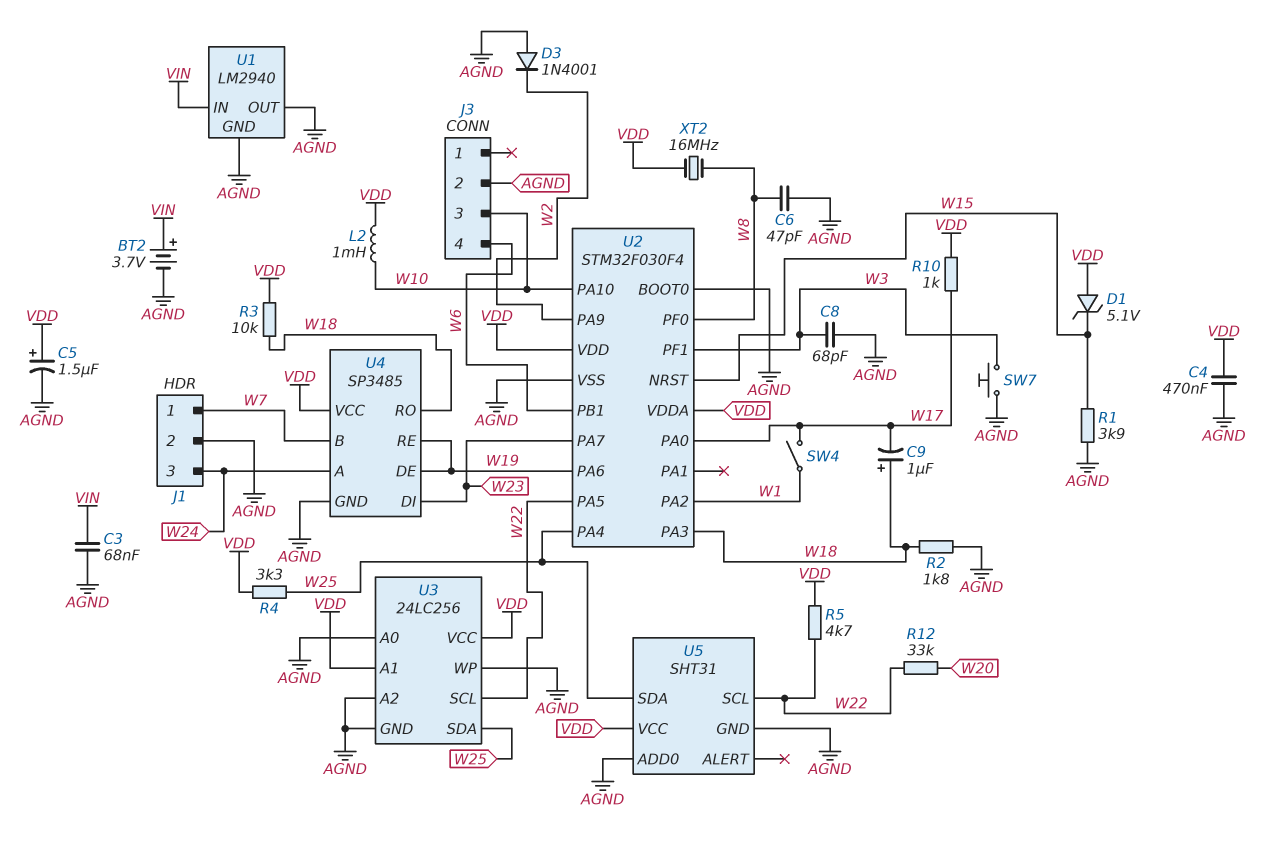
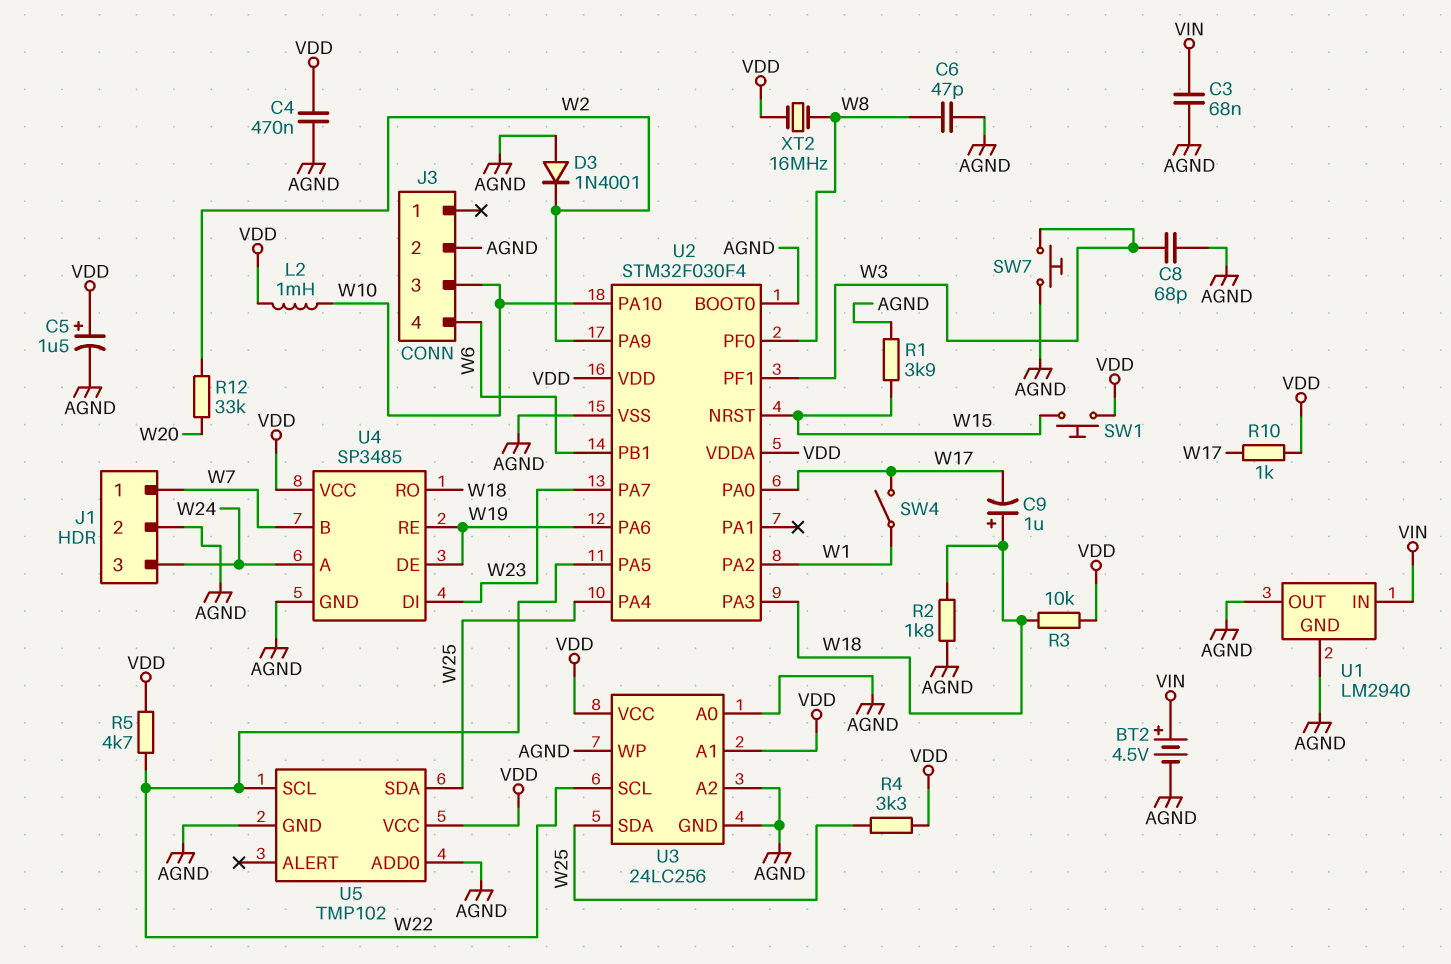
BT2: 3.7V (plus VIN, minus AGND) -> 4.5V (plus VIN, minus AGND)
D1: zener 5.1V (A VDD, K W15) -> none
R12: 33k (W20, W22) -> 33k (W2, W20)
SW1: none -> button (VDD, W15)
U5: SHT31 -> TMP102

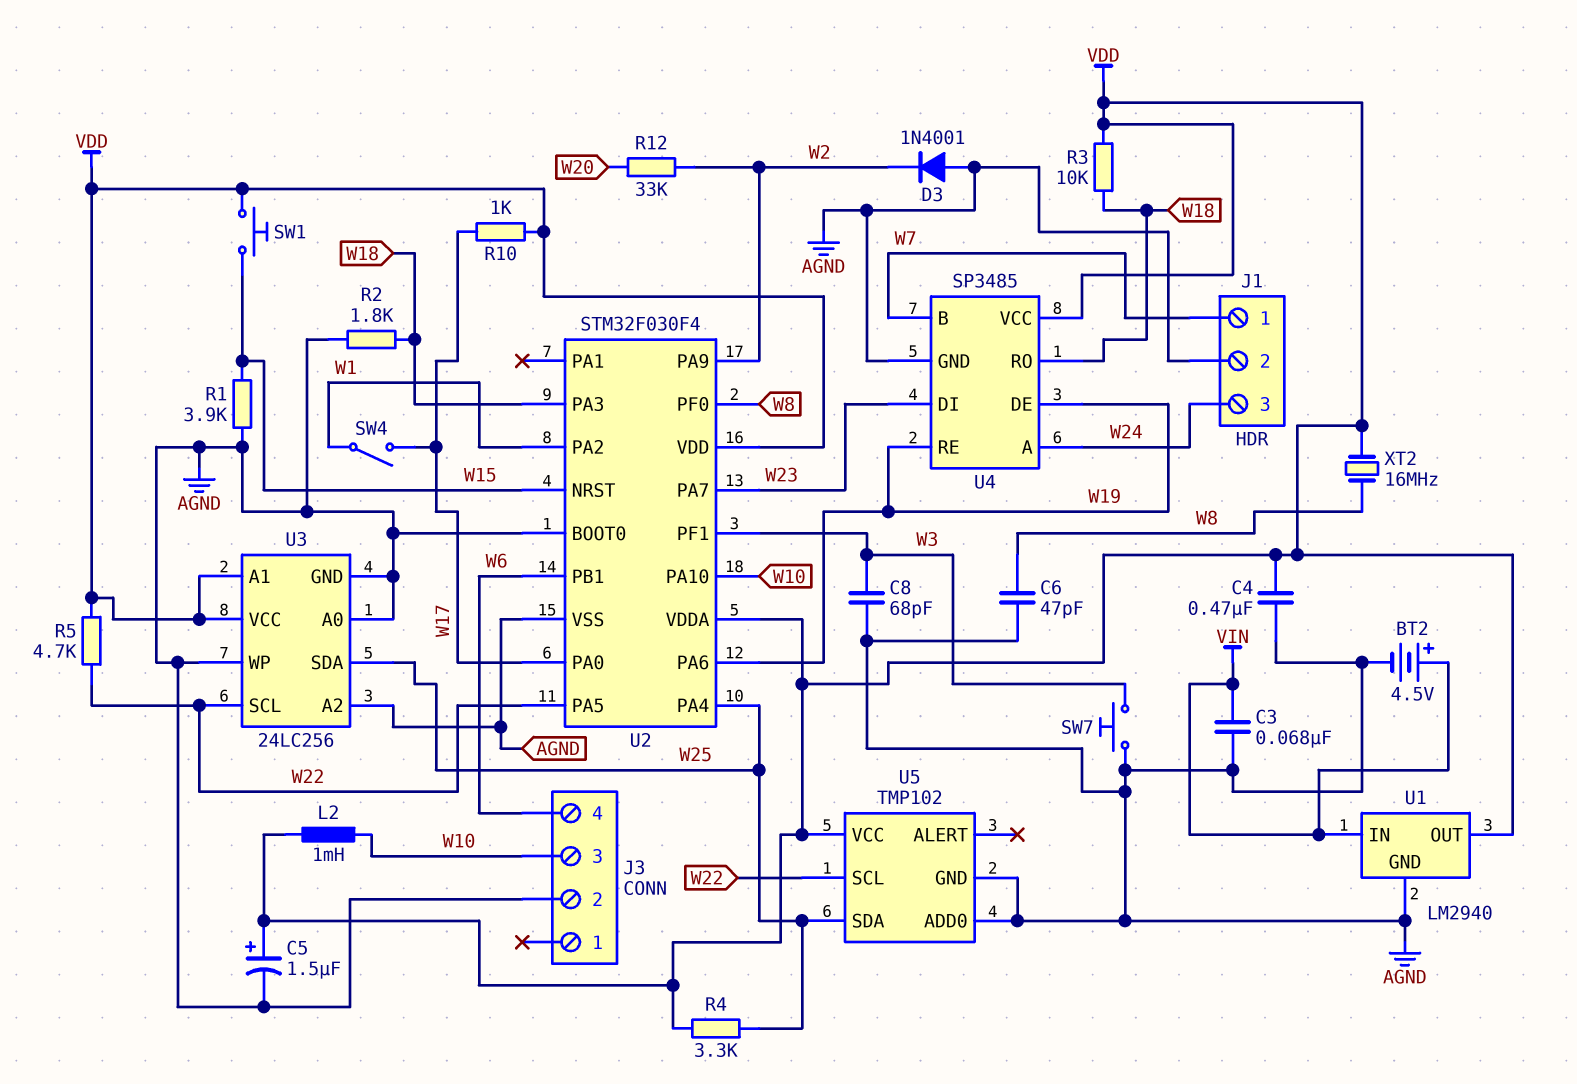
C9: 1uF (plus W18, minus W17) -> none
U1 pin OUT: AGND -> VDD

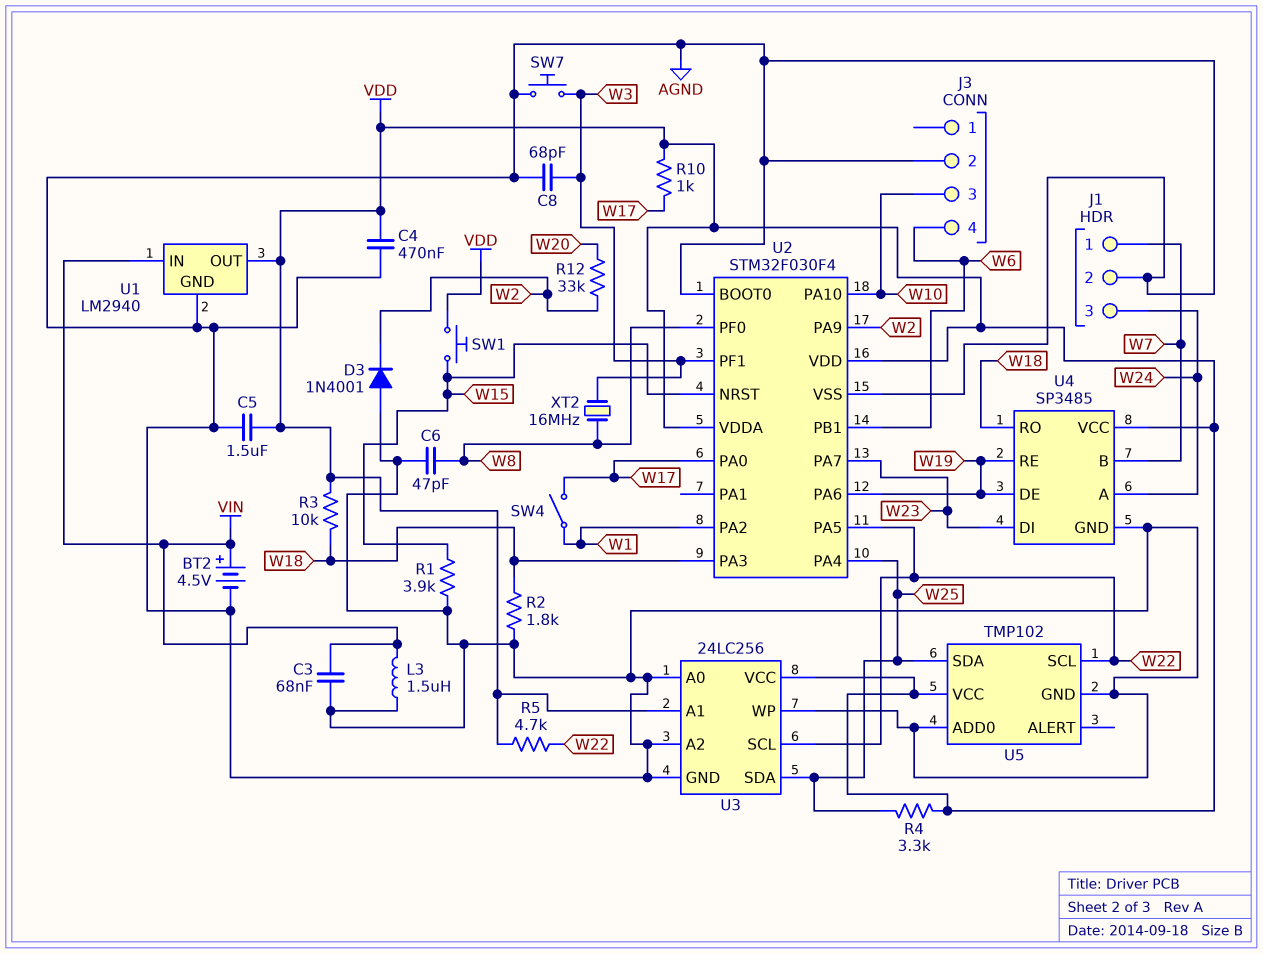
C5: 1.5uF (plus VDD, minus AGND) -> 1.5uF (AGND, VDD)
L2: 1mH (VDD, W10) -> none
L3: none -> 1.5uH (AGND, VIN)
XT2: 16MHz (VDD, W8) -> 16MHz (W3, W8)

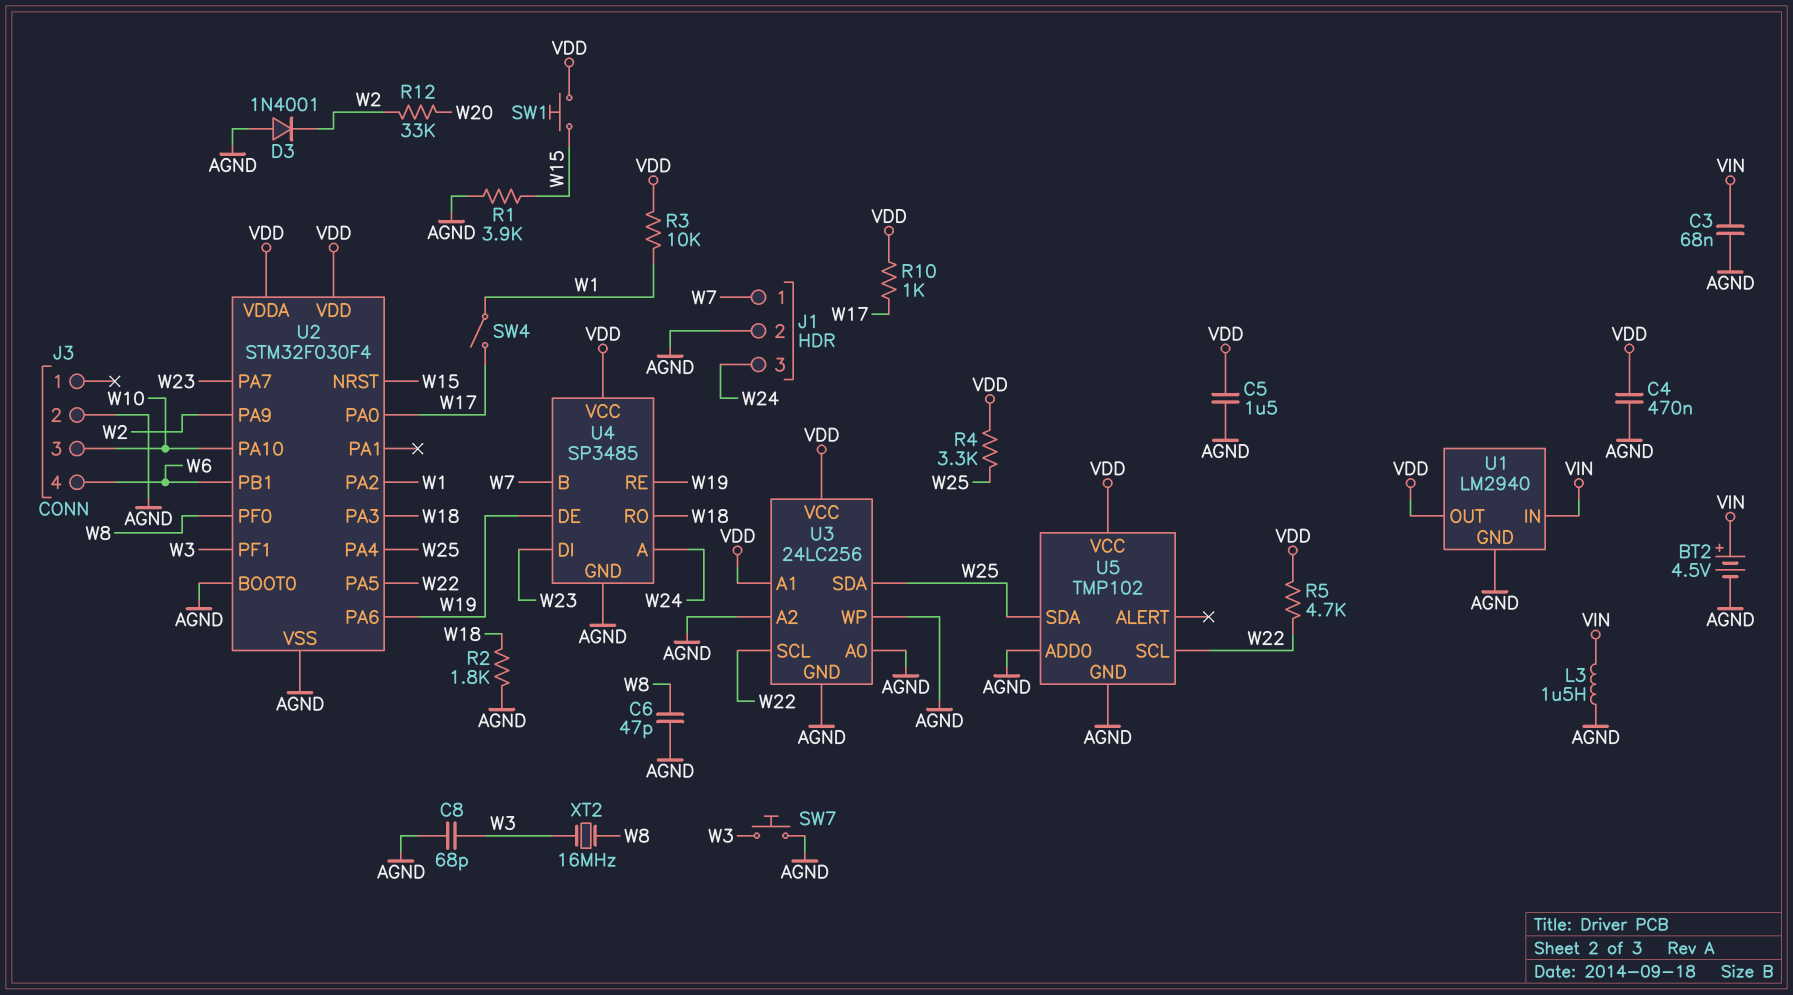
R3: 10k (VDD, W18) -> 10k (VDD, W1)

